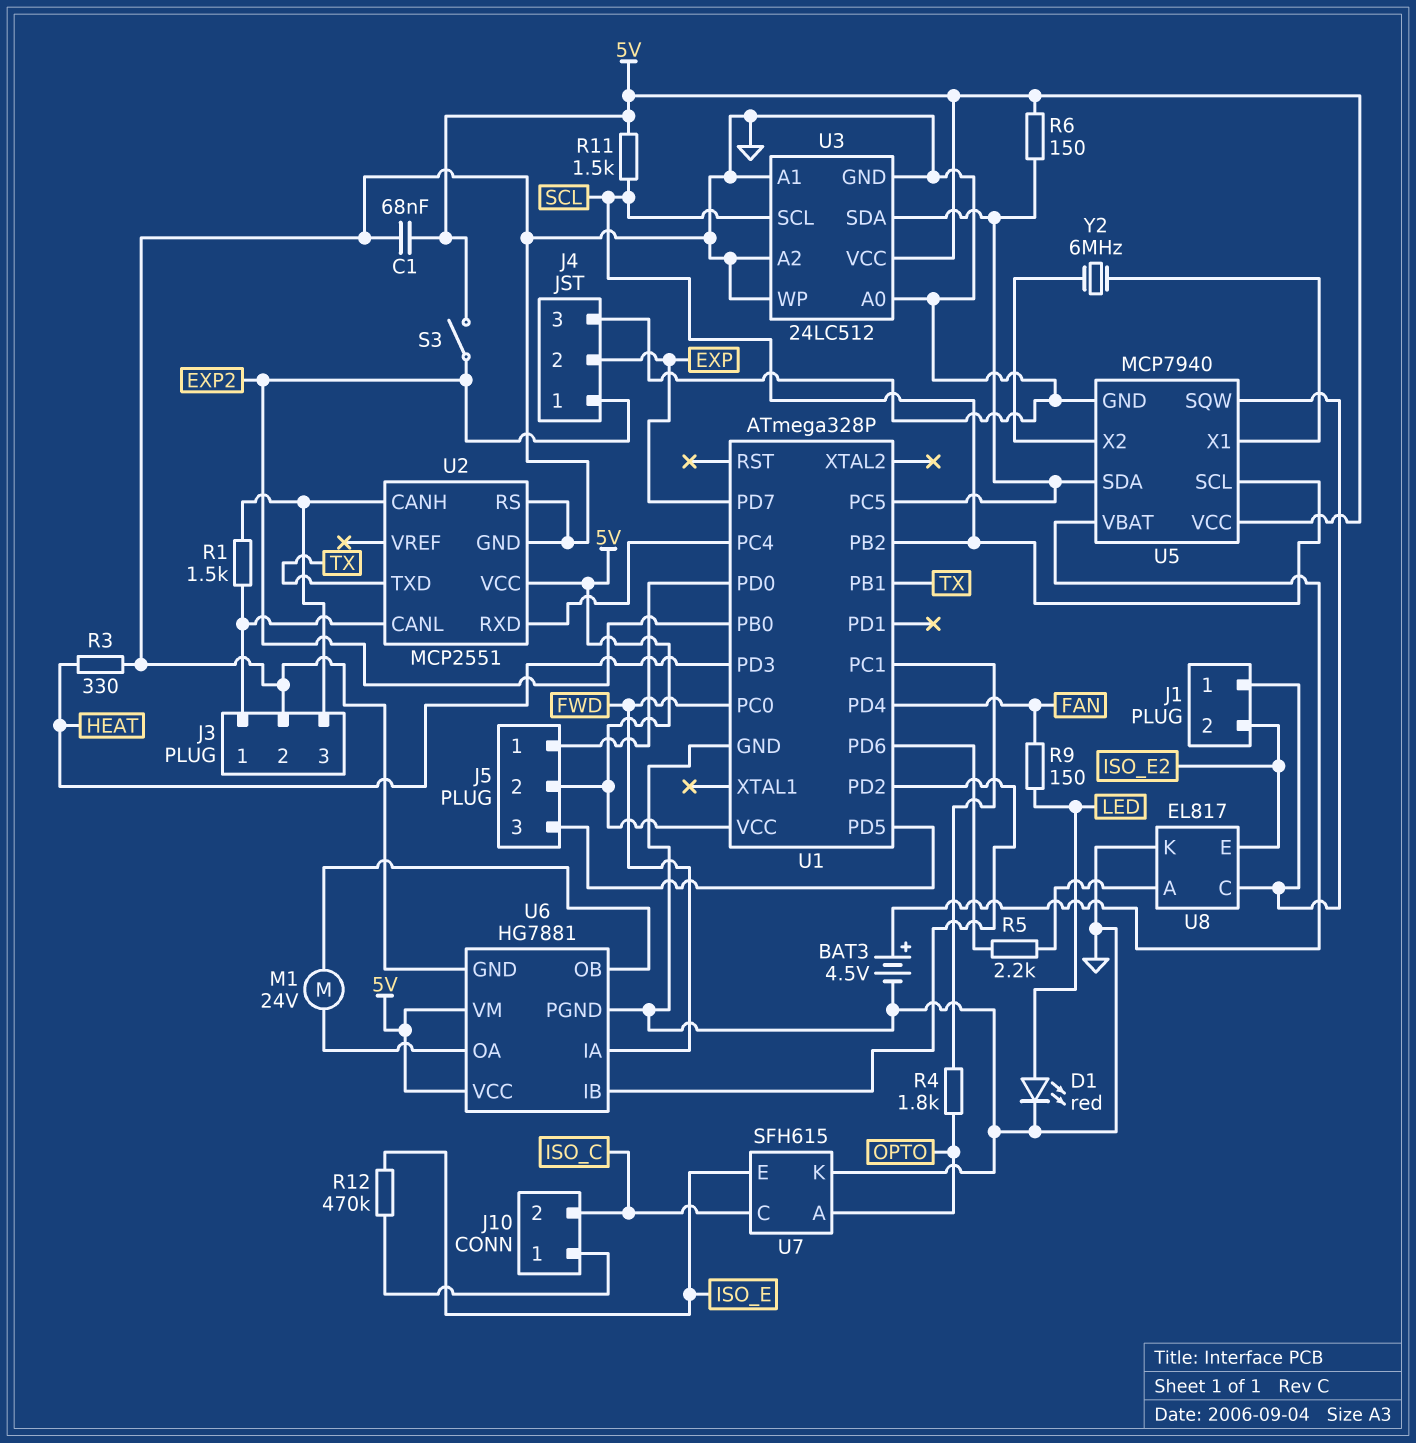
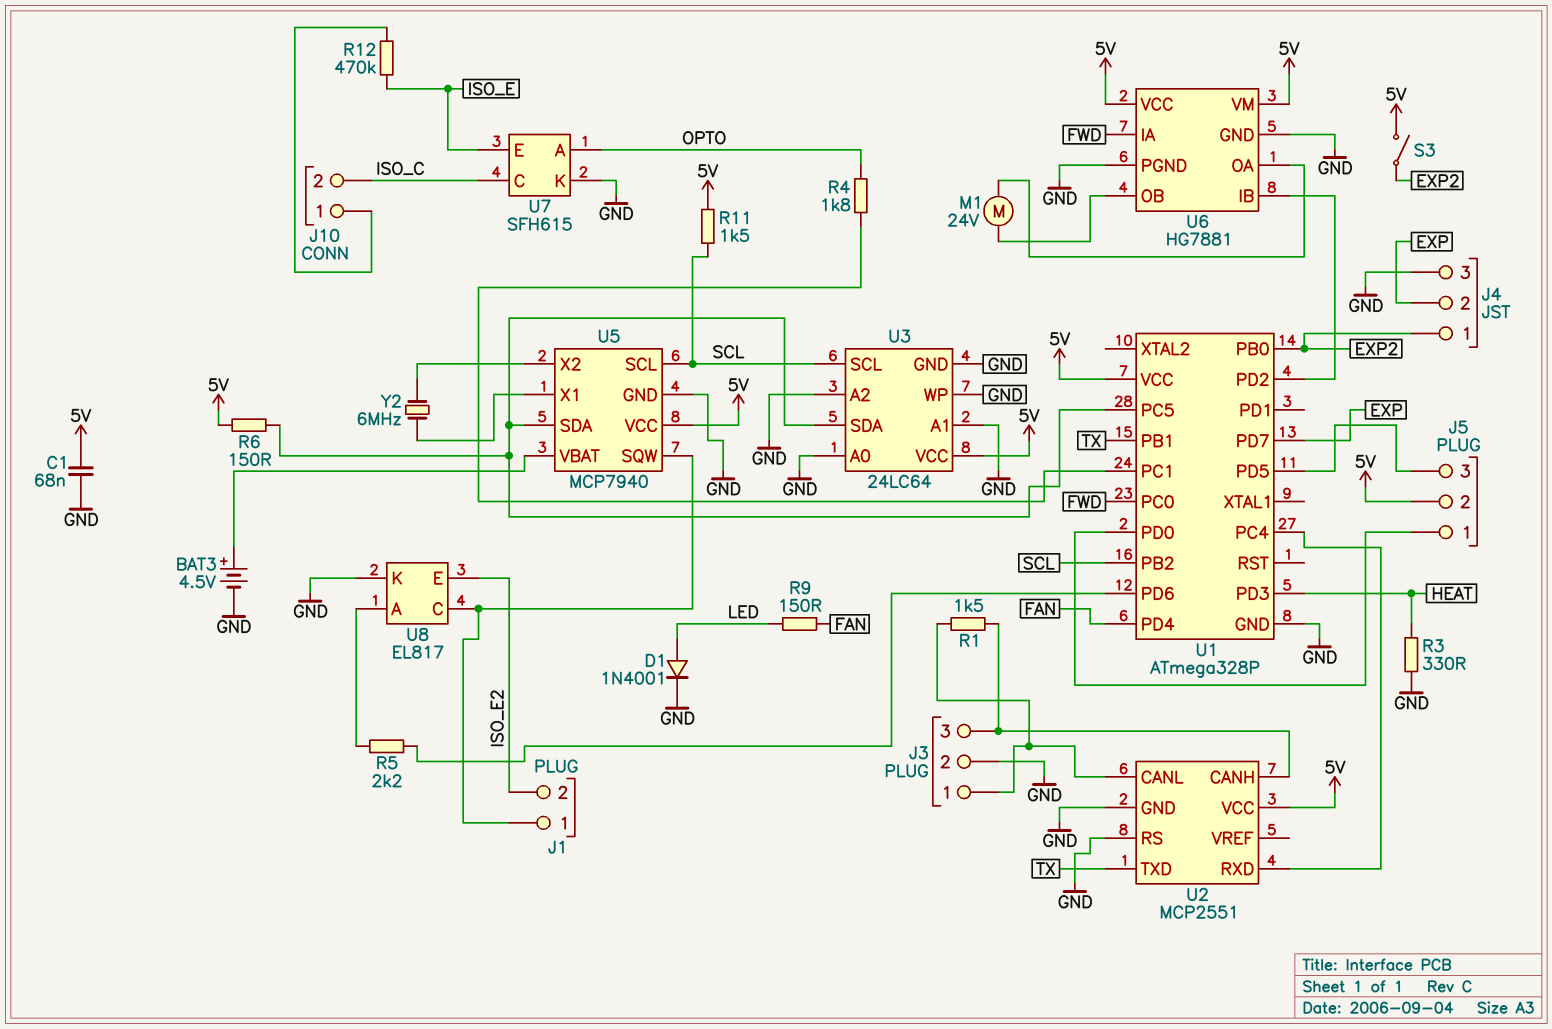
D1: LED red (A LED, K GND) -> diode 1N4001 (A LED, K GND)
U3: 24LC512 -> 24LC64

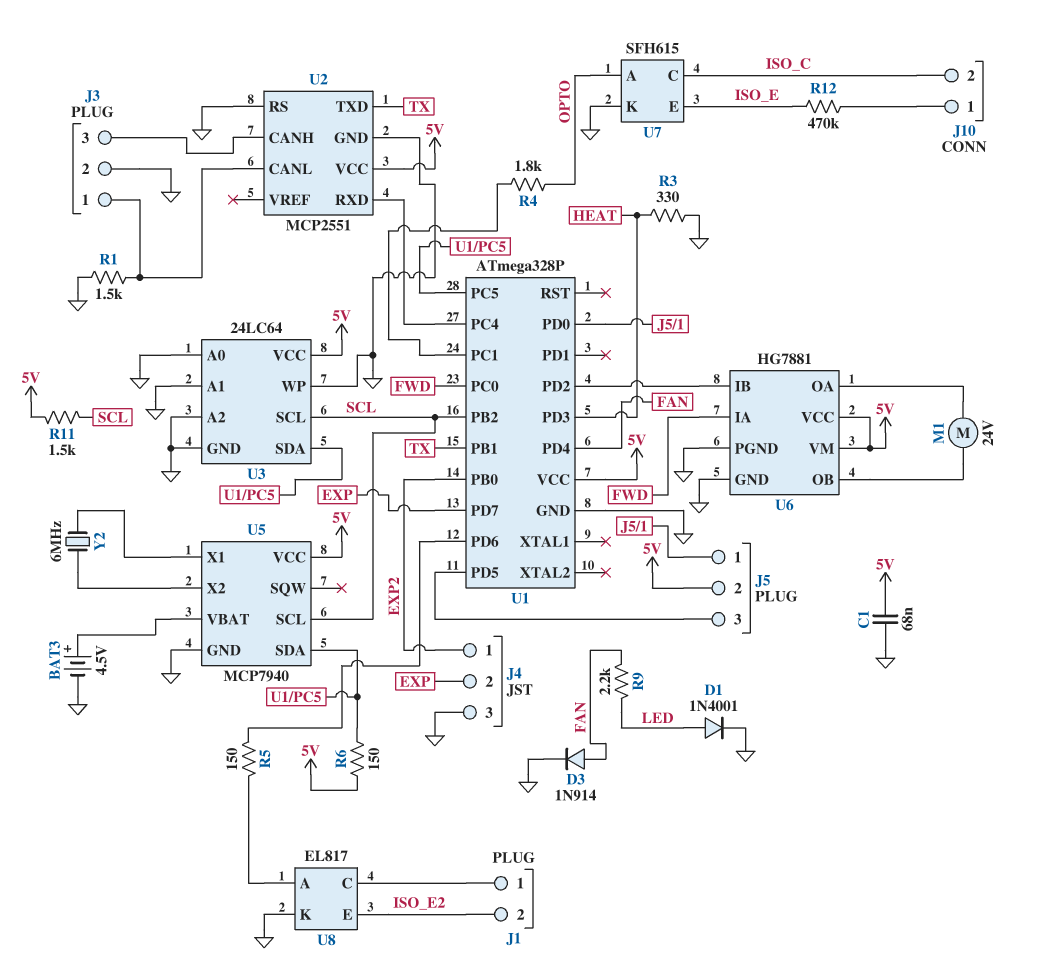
D3: none -> diode 1N914 (A FAN, K GND)
R1: 1.5k (J3/1, J3/3) -> 1.5k (GND, J3/1)
R5: 2.2k (U1/PD6, U8/A) -> 150 (U1/PD6, U8/A)
R9: 150 (FAN, LED) -> 2.2k (FAN, LED)
S3: switch (5V, EXP2) -> none
U5 pin SQW: J1/1 -> none

